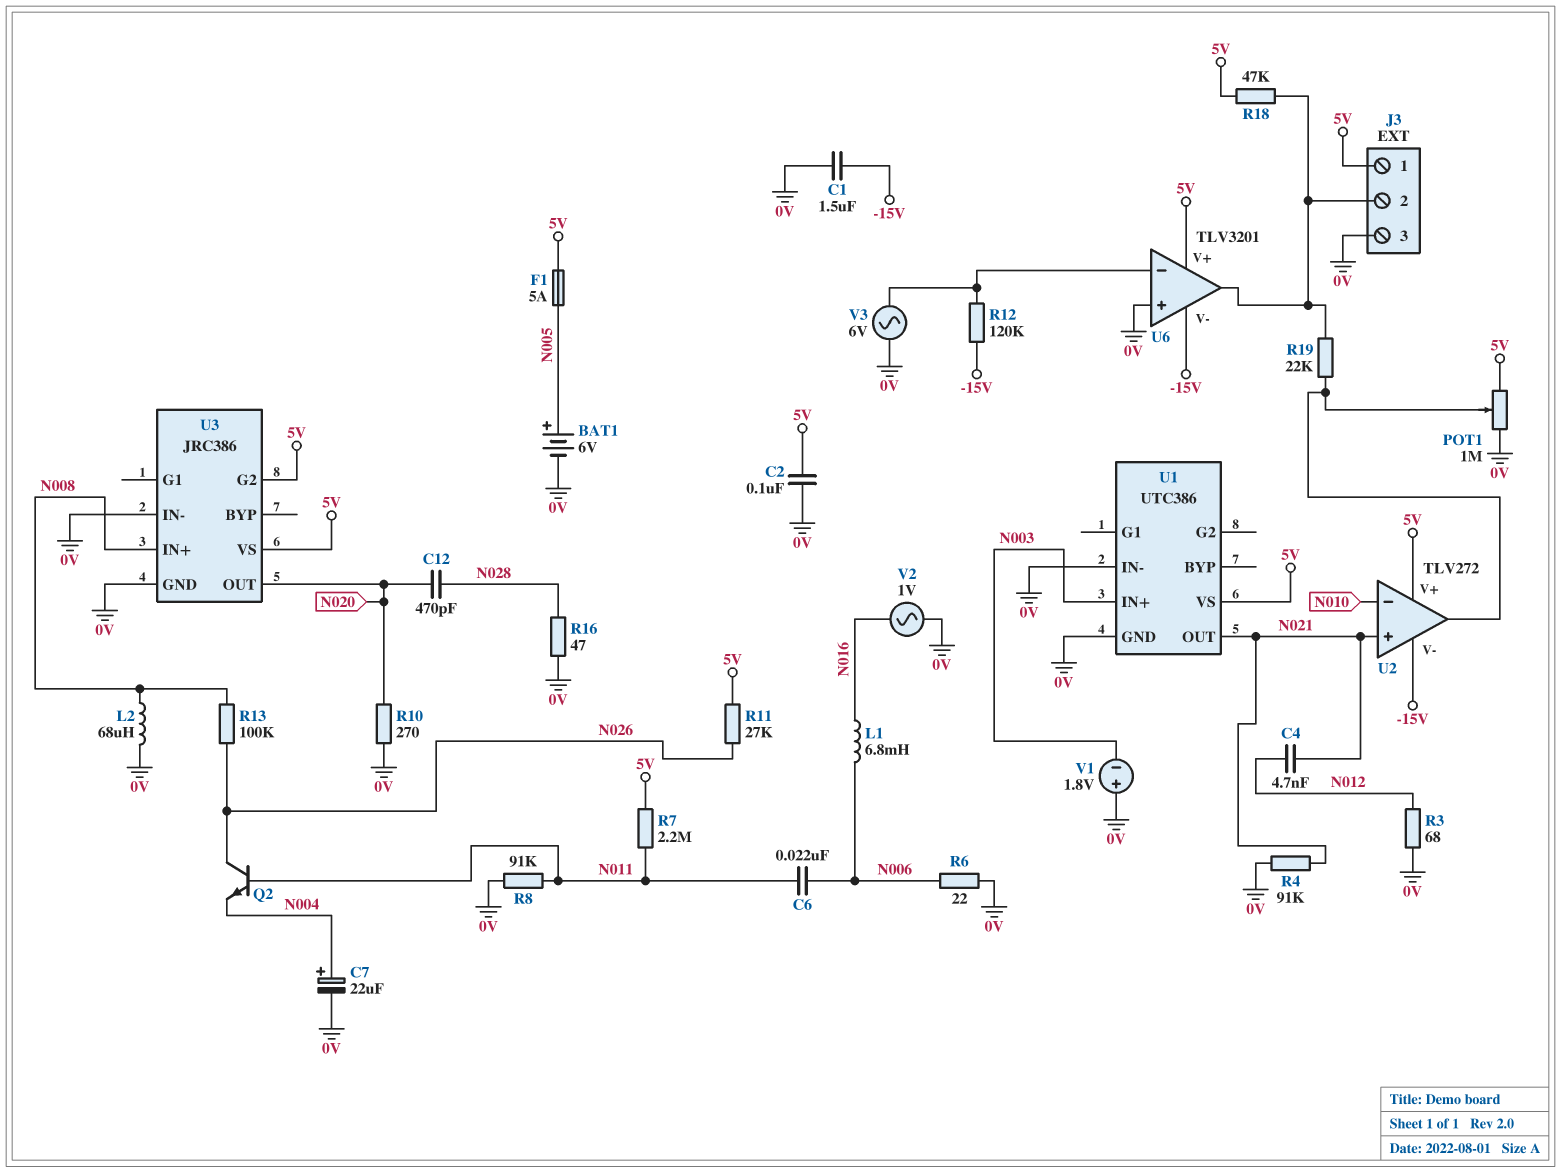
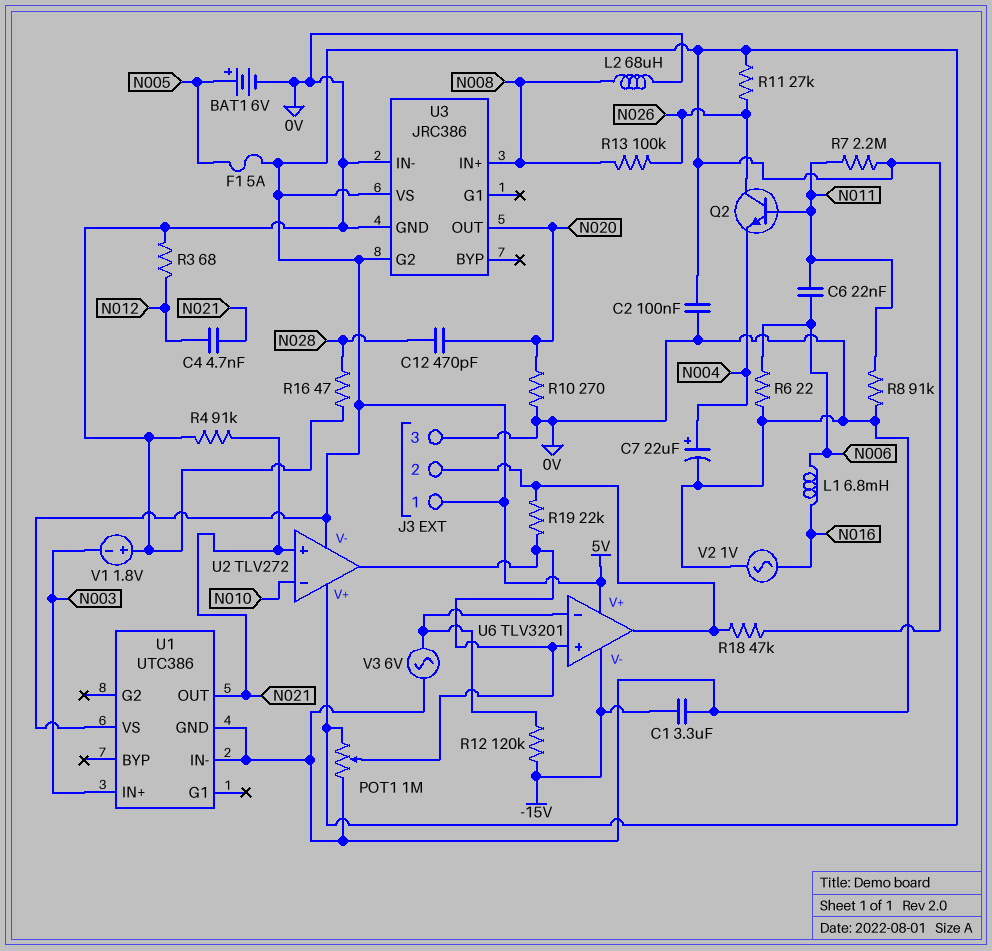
C1: 1.5uF (-15V, 0V) -> 3.3uF (-15V, 0V)
U2 pin V-: -15V -> 5V
U6 pin in+: 0V -> U2/out

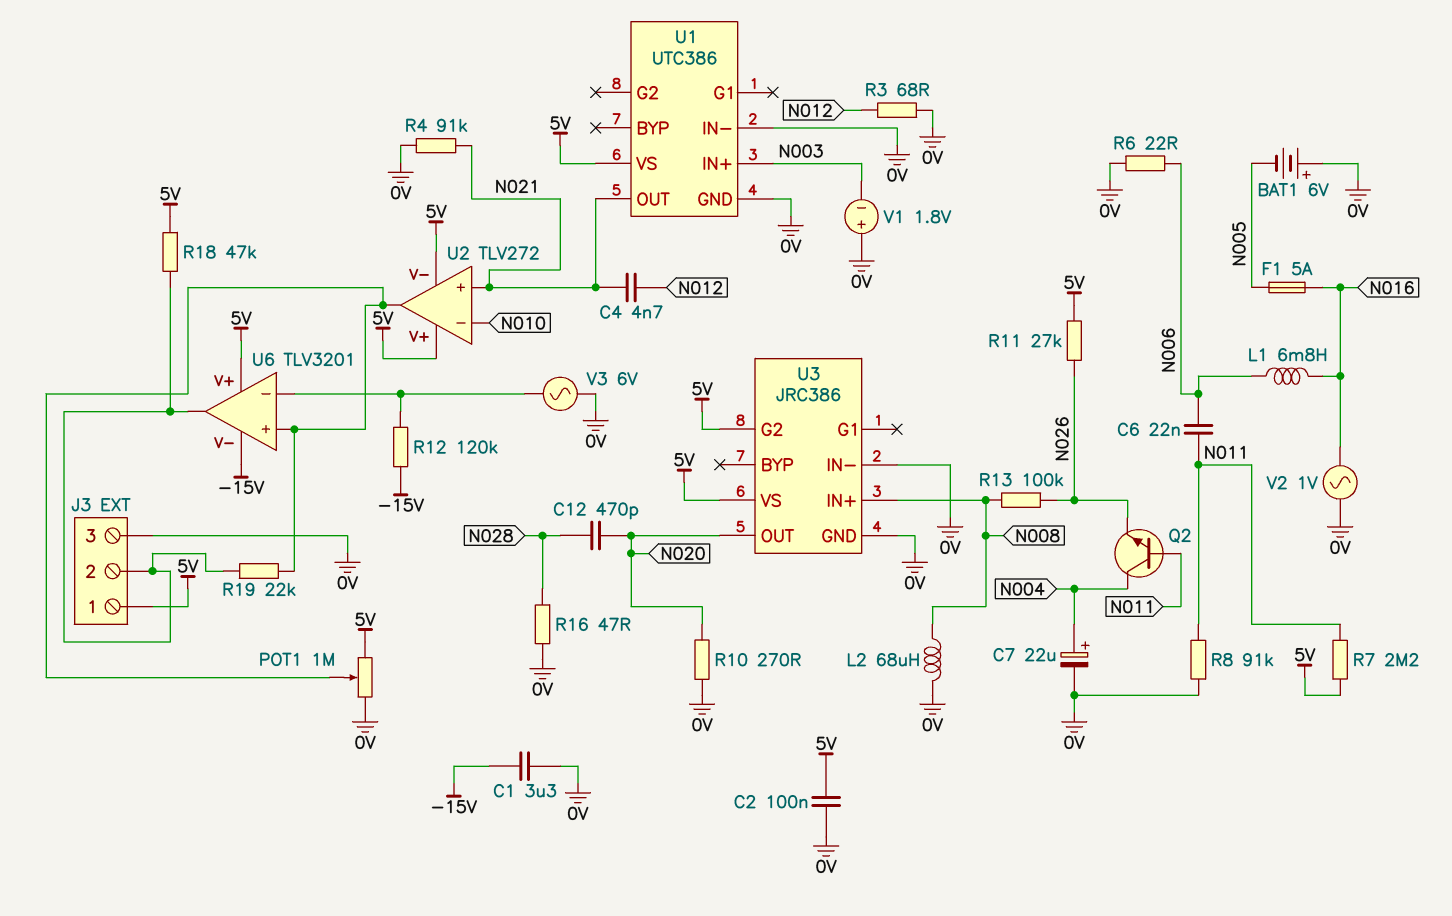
BAT1: 6V (plus N005, minus 0V) -> 6V (plus 0V, minus N005)
F1: 5A (5V, N005) -> 5A (N005, N016)
Q2: NPN (B N011, C N026, E N004) -> NPN (B N011, C N004, E N026)

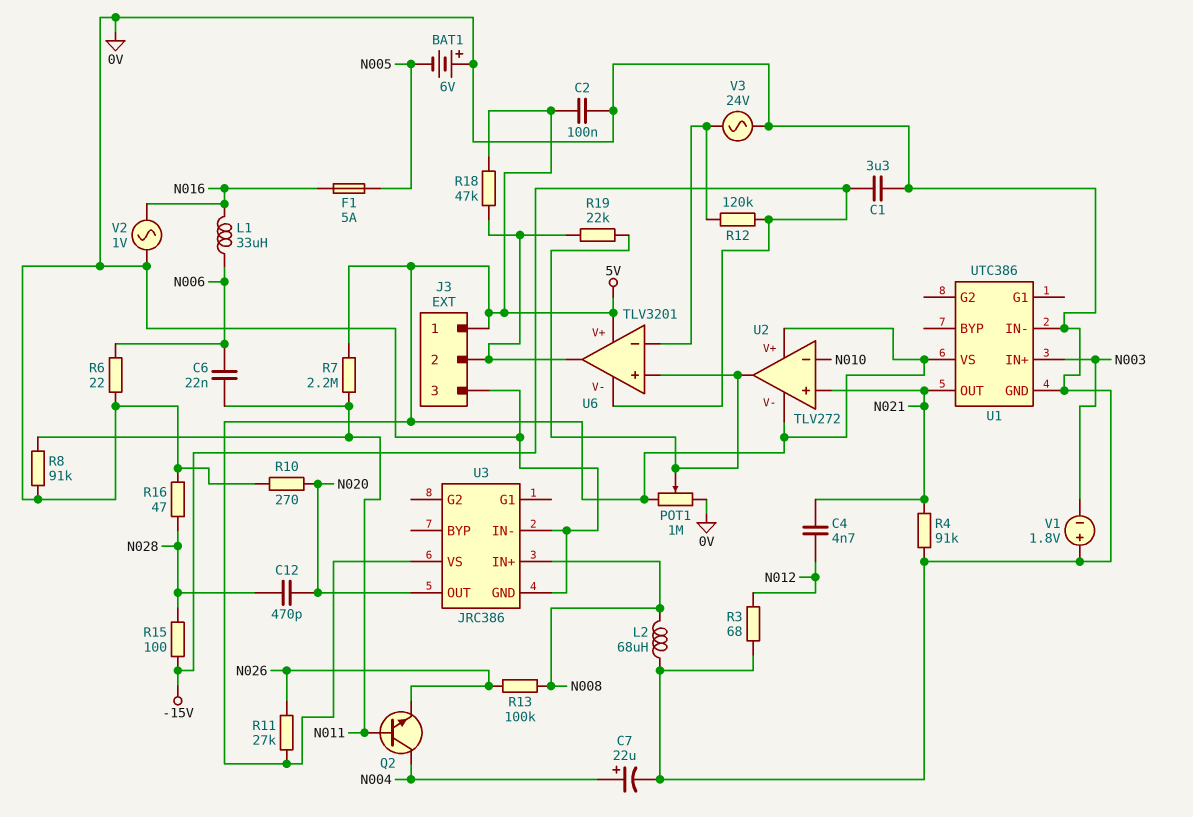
L1: 6.8mH (N006, N016) -> 33uH (N006, N016)
R15: none -> 100 (-15V, N028)
U3 pin G2: 5V -> none
V3: AC 6V (0V, U6/in-) -> AC 24V (0V, U6/in-)

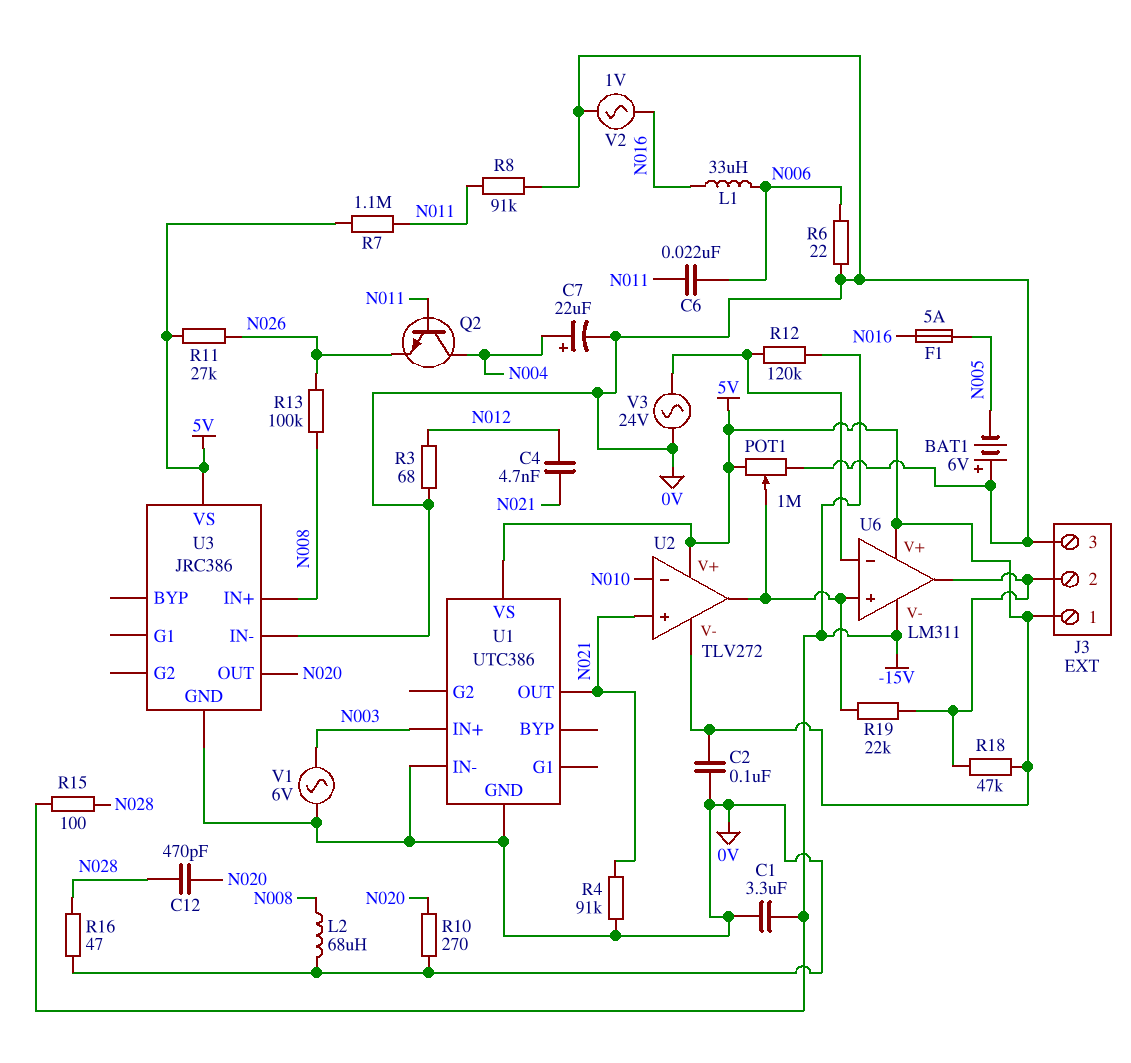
R7: 2.2M (5V, N011) -> 1.1M (5V, N011)
U6: TLV3201 -> LM311
V1: 1.8V (plus 0V, minus N003) -> AC 6V (0V, N003)

